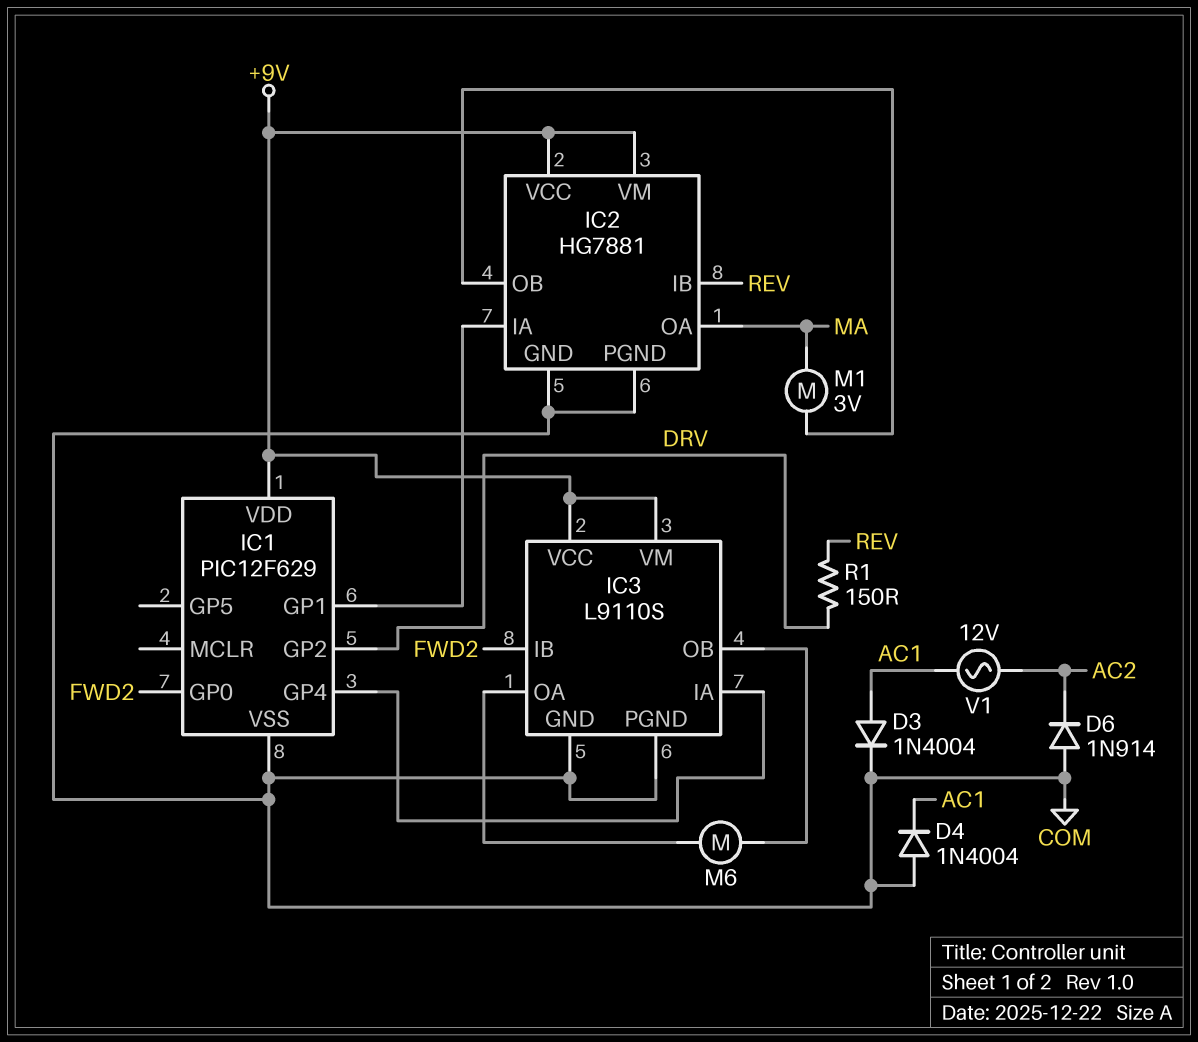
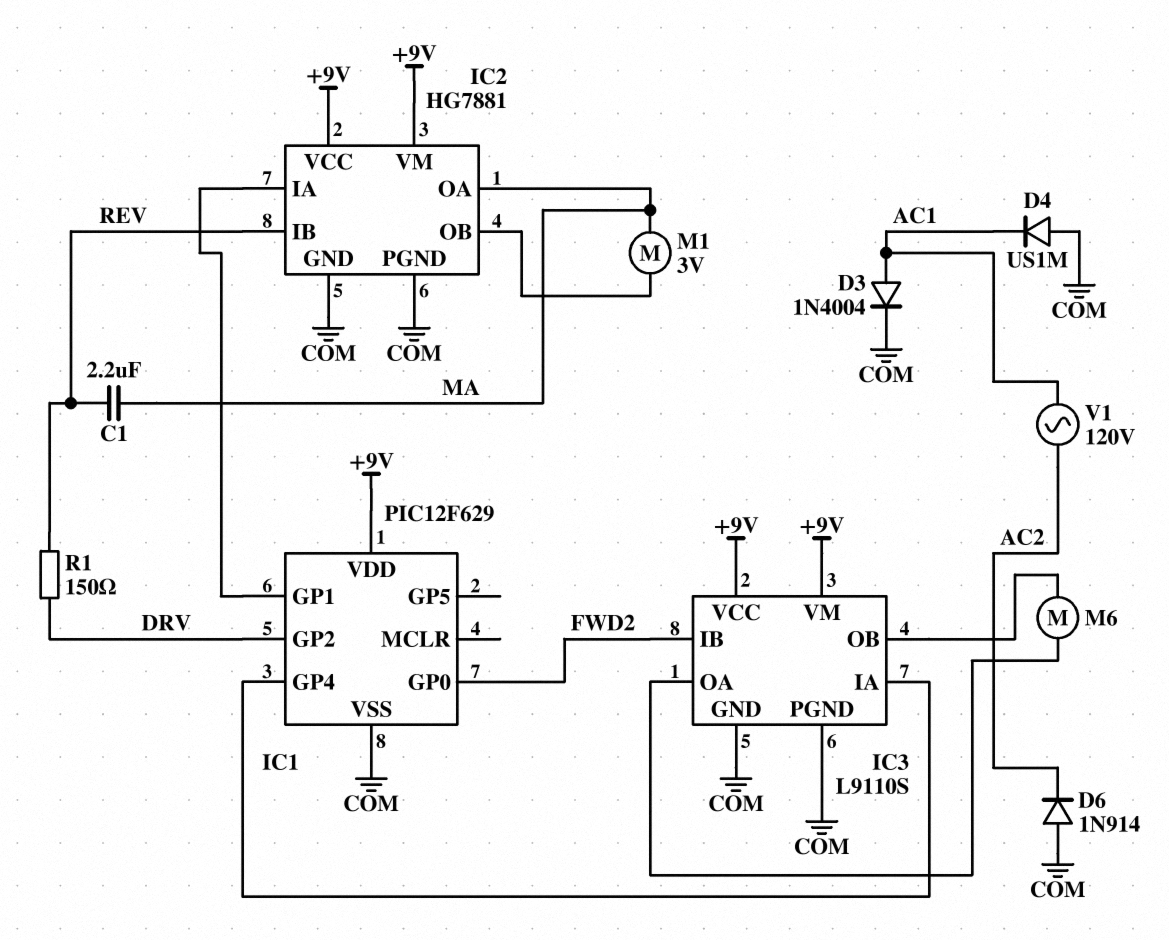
C1: none -> 2.2uF (MA, REV)
D4: diode 1N4004 (A COM, K AC1) -> diode US1M (A COM, K AC1)
V1: AC 12V (AC1, AC2) -> AC 120V (AC1, AC2)

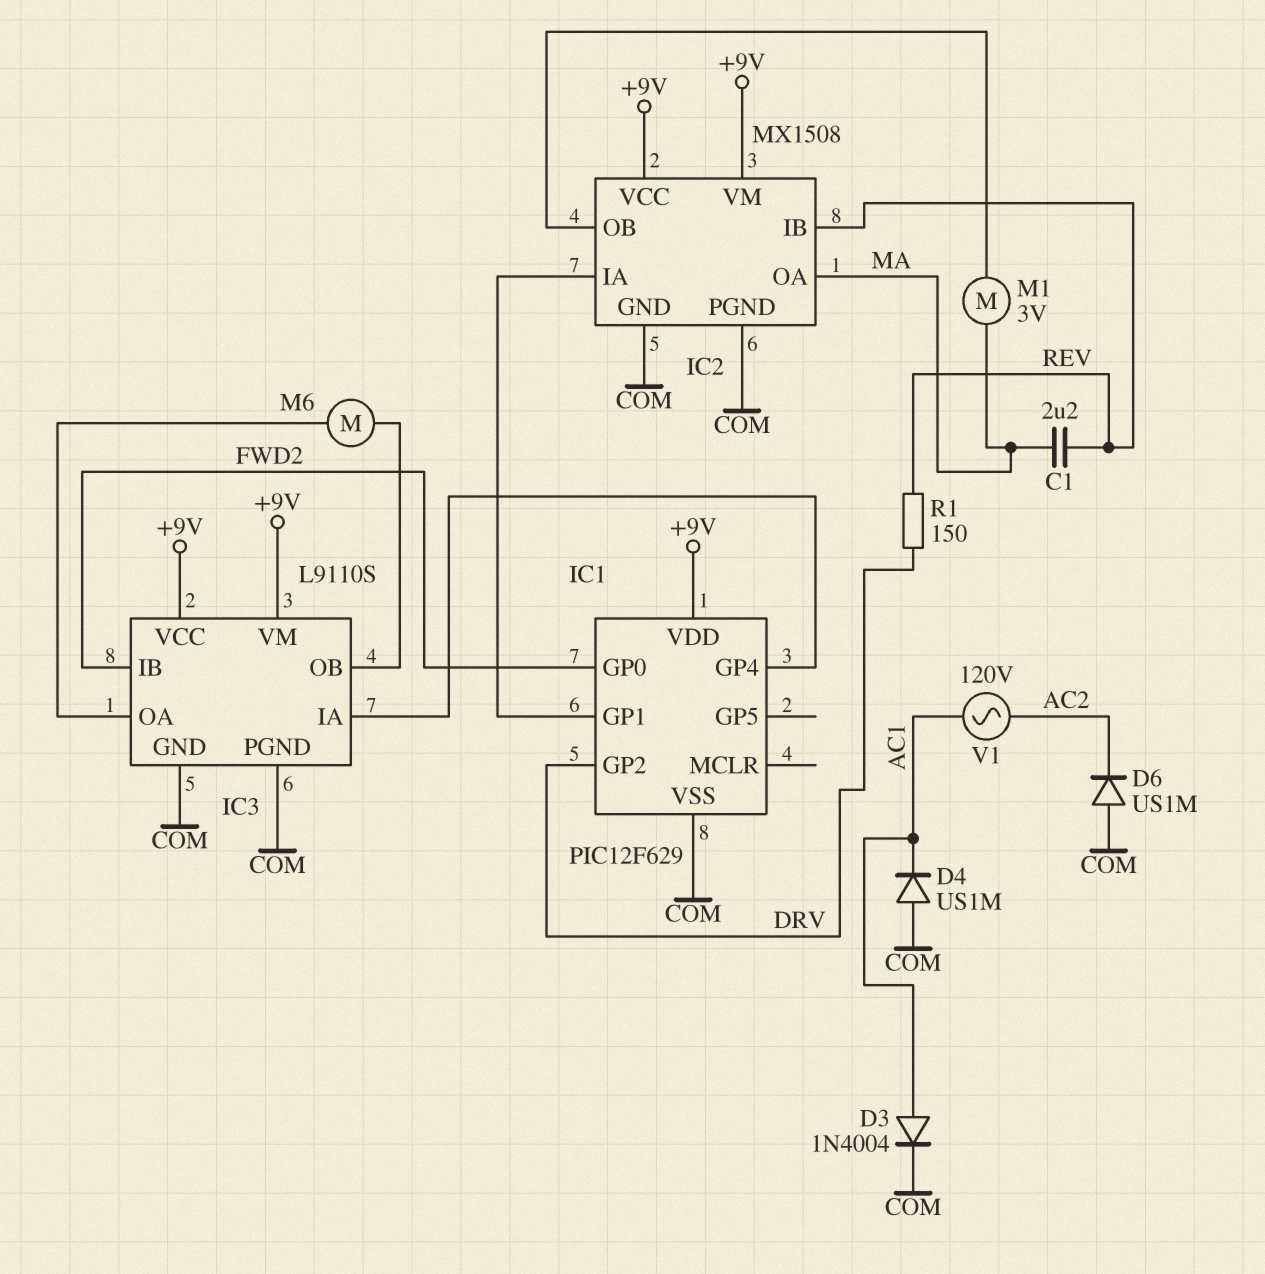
D6: diode 1N914 (A COM, K AC2) -> diode US1M (A COM, K AC2)
IC2: HG7881 -> MX1508

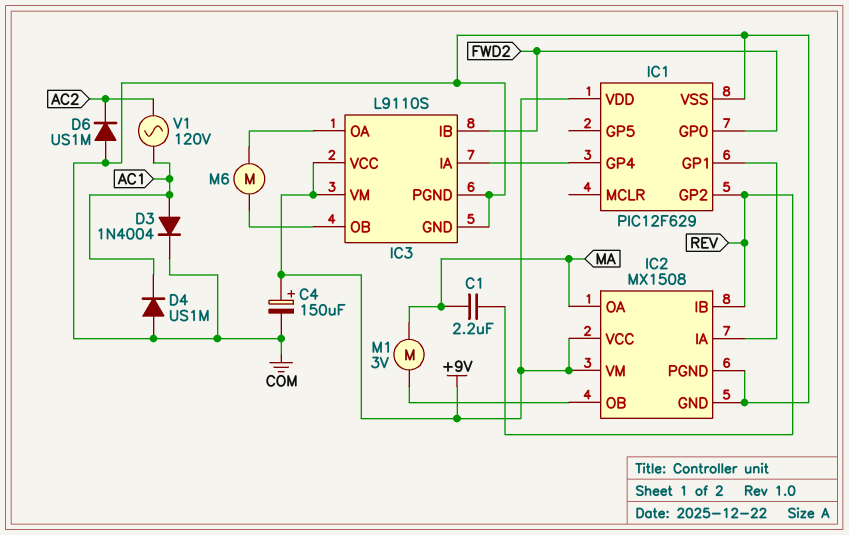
C4: none -> 150uF (plus +9V, minus COM)
IC1 pin GP2: DRV -> REV
R1: 150 (DRV, REV) -> none

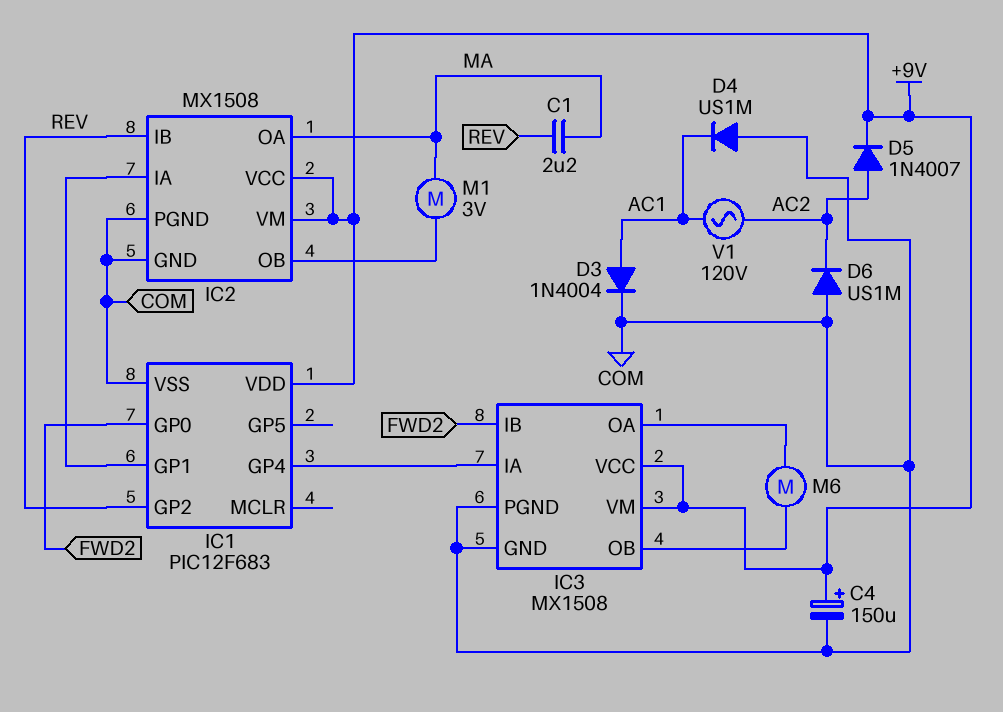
D5: none -> diode 1N4007 (A AC2, K +9V)
IC1: PIC12F629 -> PIC12F683
IC3: L9110S -> MX1508

